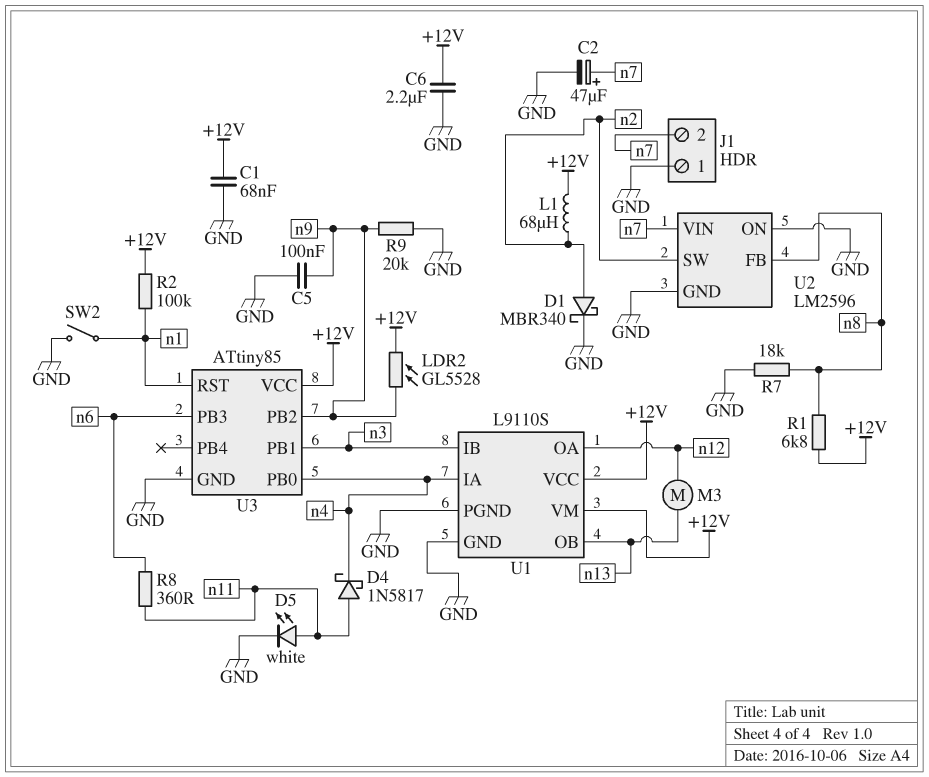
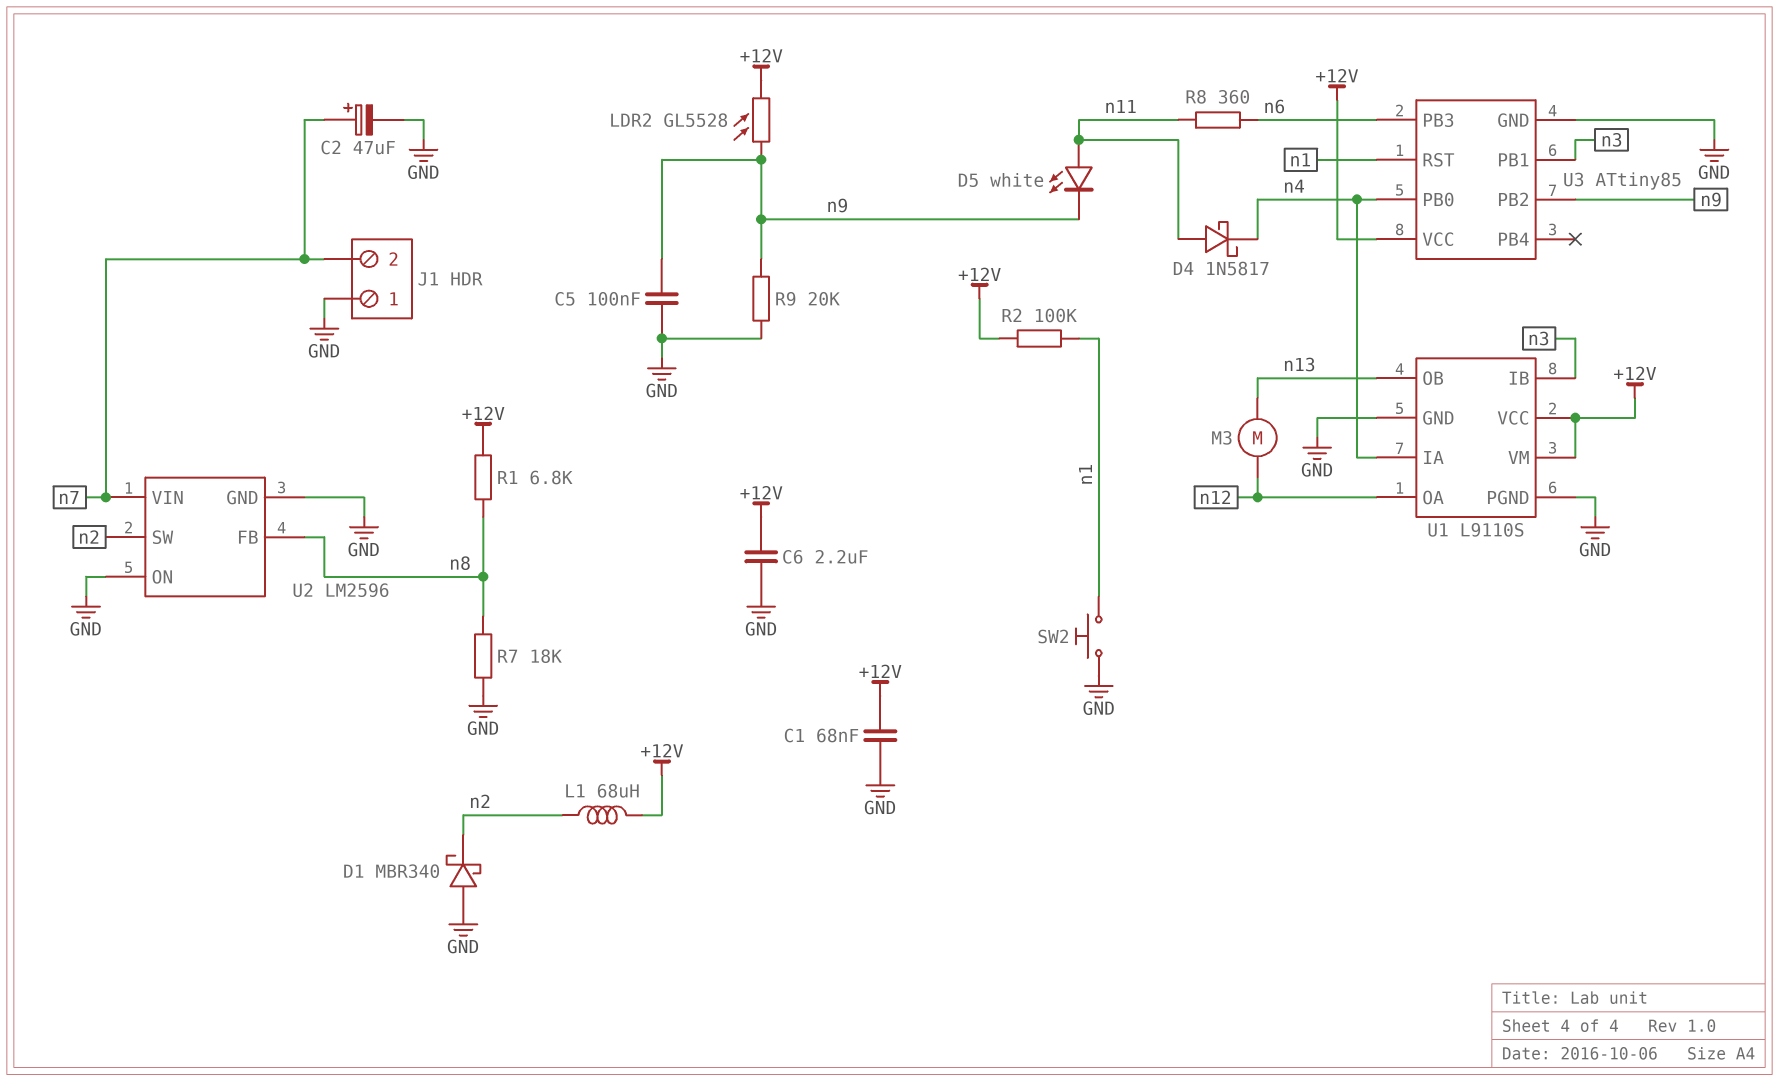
D1: schottky MBR340 (A n2, K GND) -> schottky MBR340 (A GND, K n2)
D5: LED white (A n11, K GND) -> LED white (A n11, K n9)
SW2: switch (GND, n1) -> button (GND, n1)

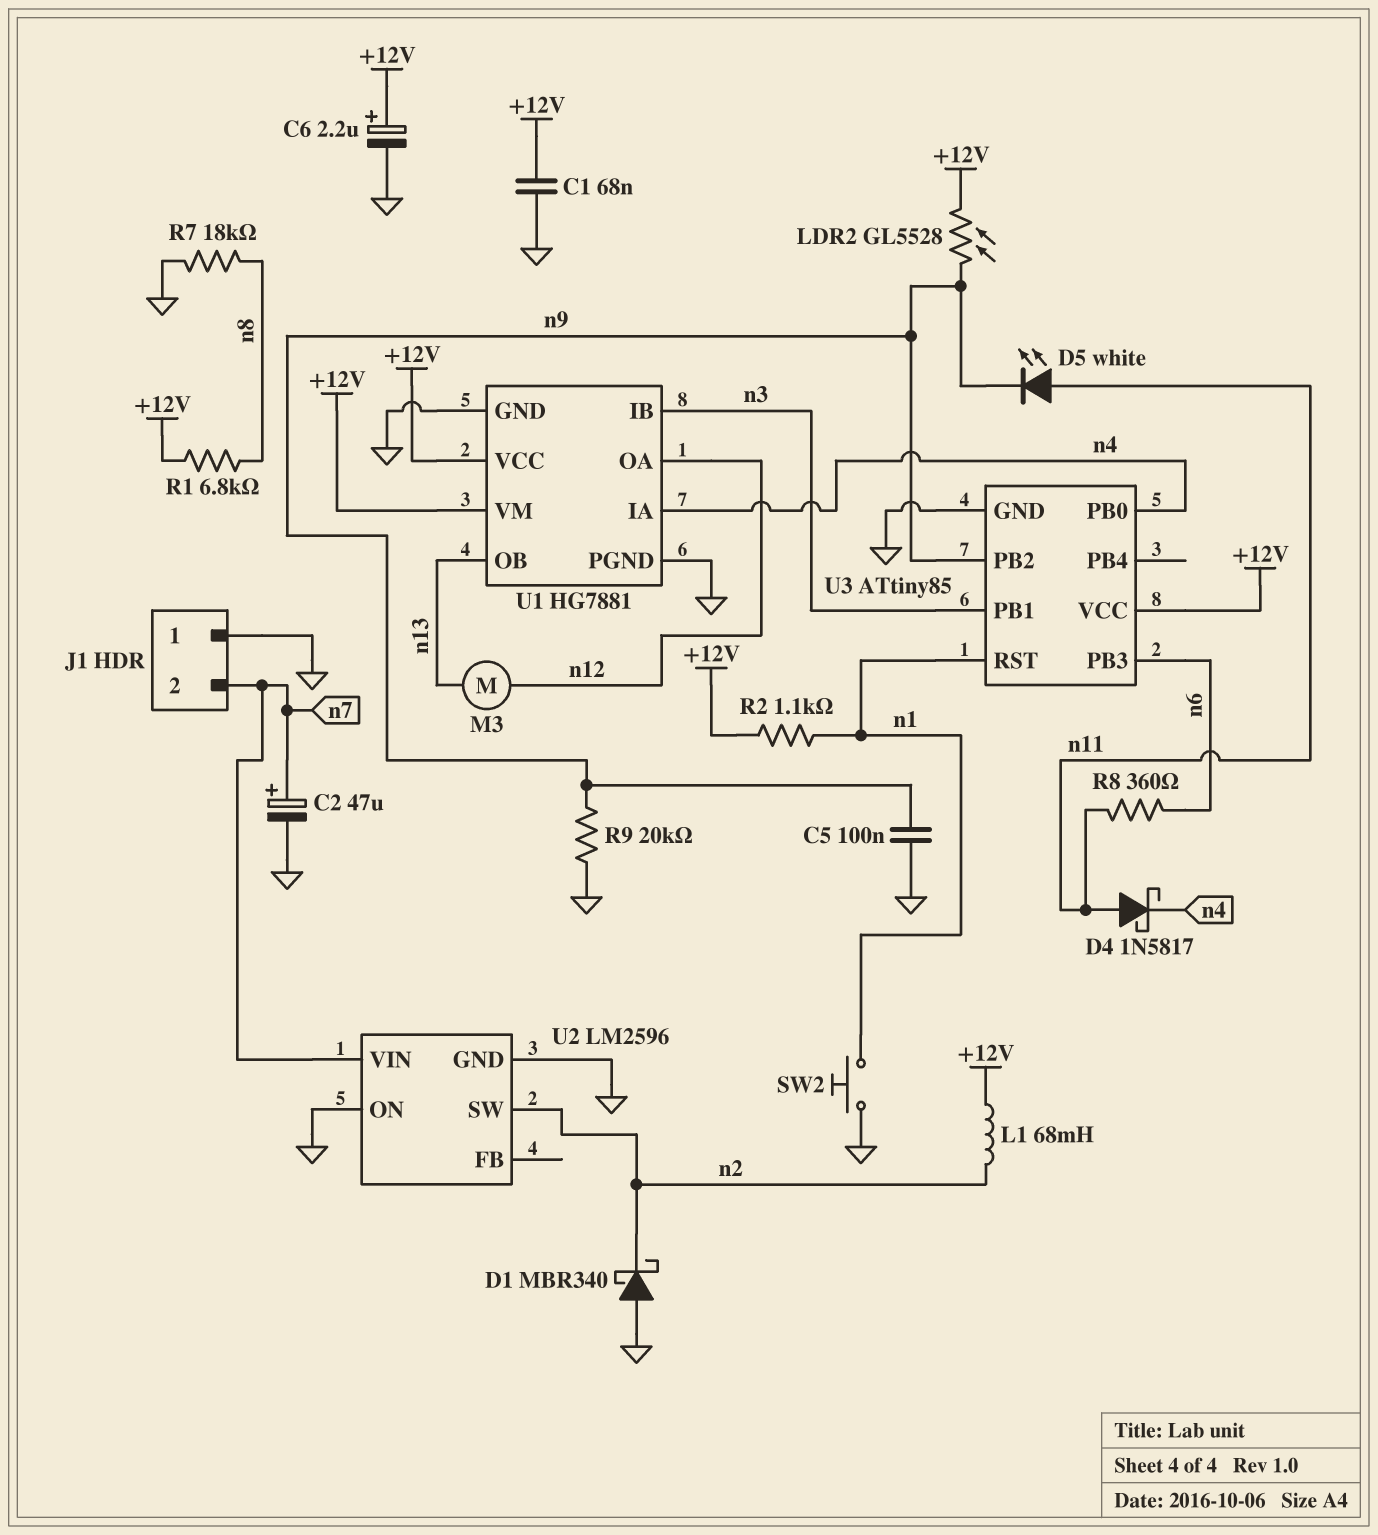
C6: 2.2uF (+12V, GND) -> 2.2uF (plus +12V, minus GND)
L1: 68uH (+12V, n2) -> 68mH (+12V, n2)
R2: 100k (+12V, n1) -> 1.1k (+12V, n1)
U1: L9110S -> HG7881
U2 pin FB: n8 -> none

